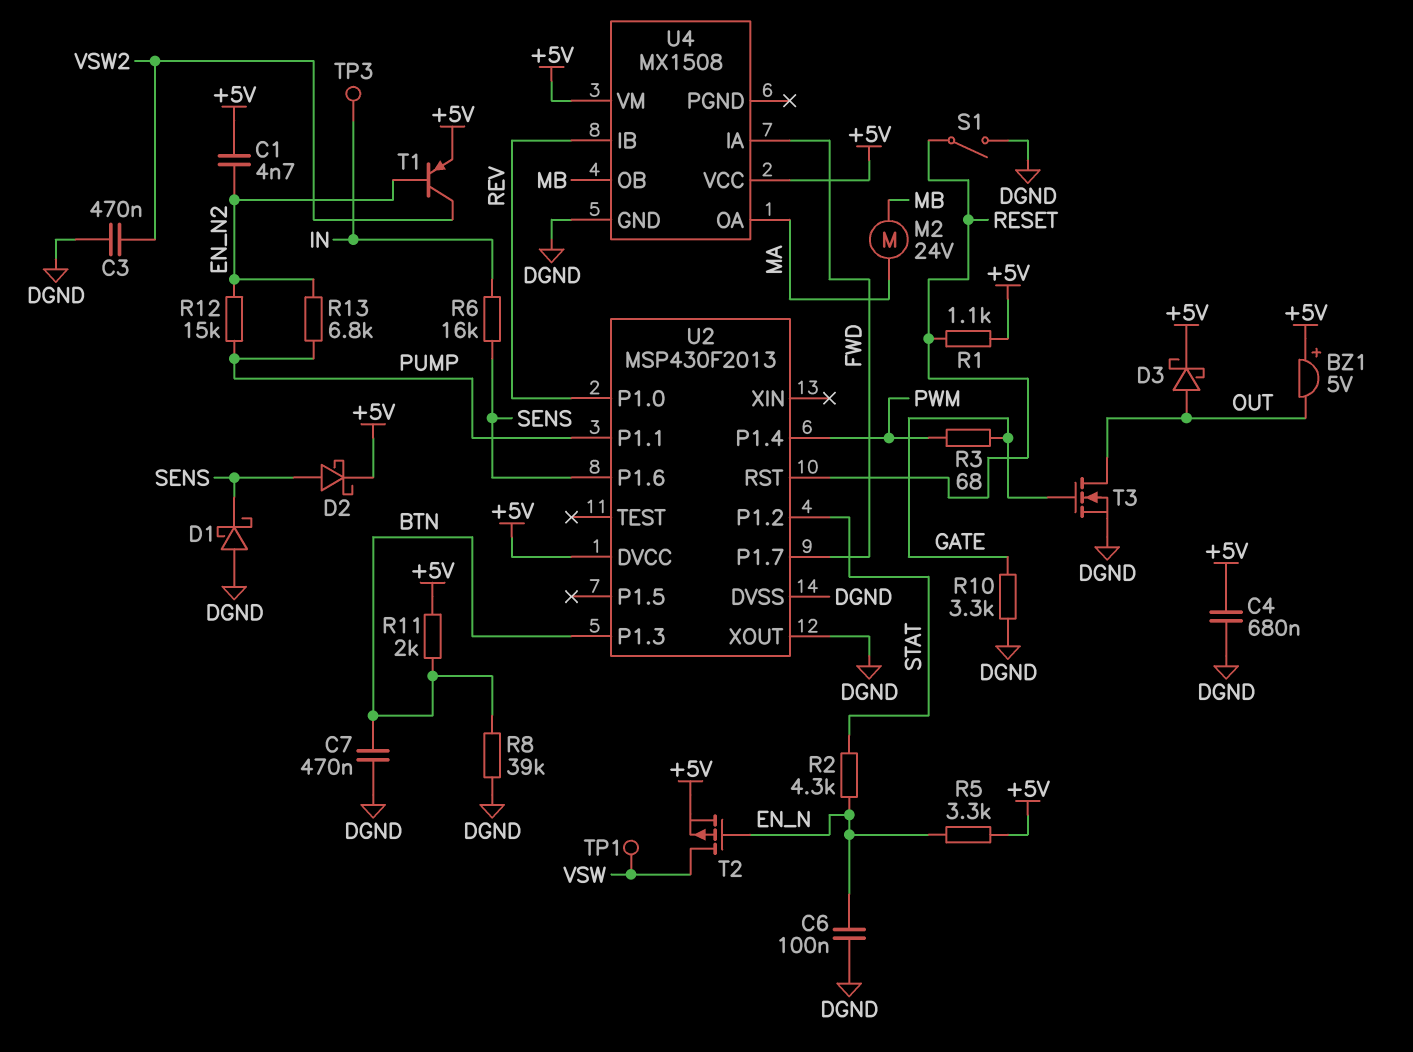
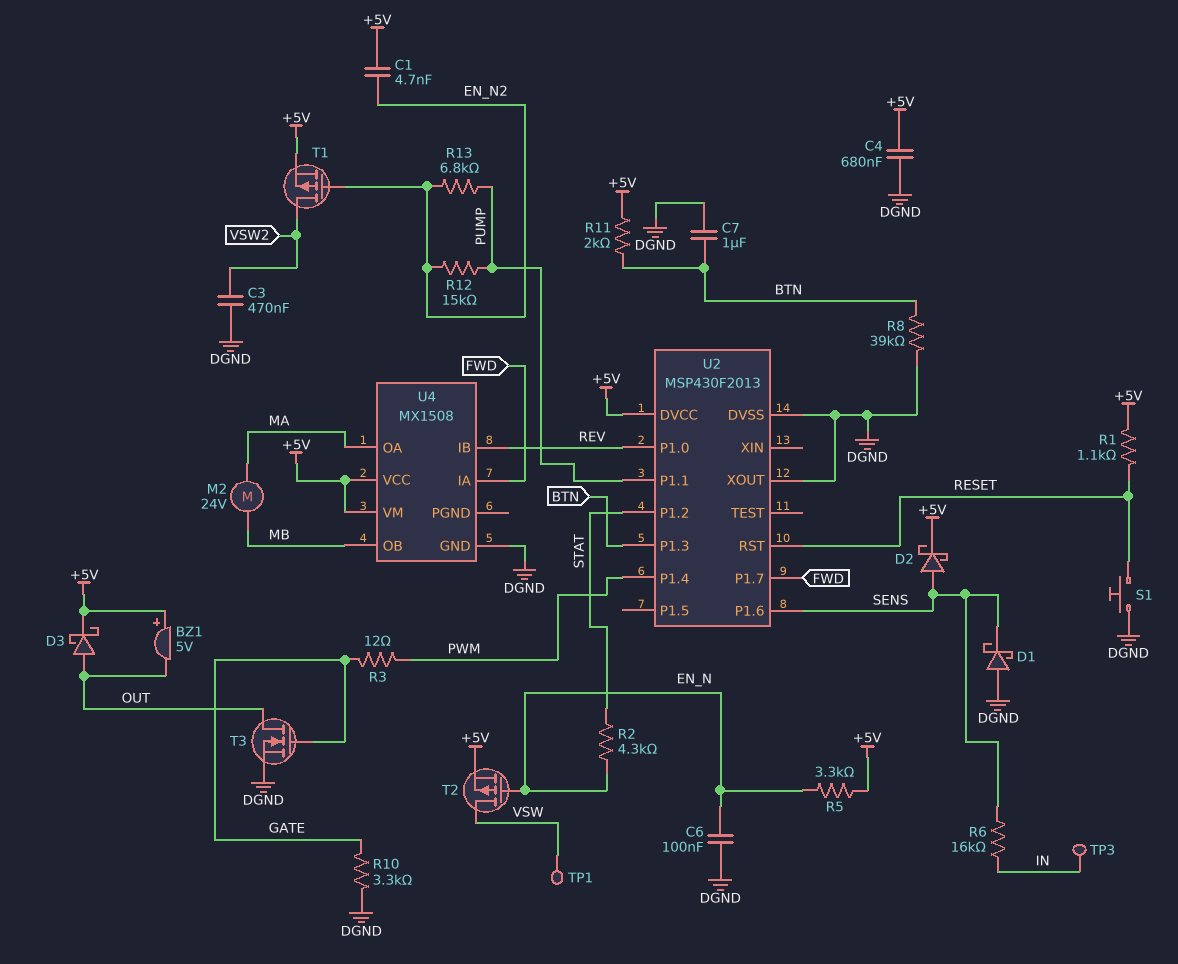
C7: 470nF (BTN, DGND) -> 1uF (BTN, DGND)
R3: 68 (GATE, PWM) -> 12 (GATE, PWM)
S1: switch (DGND, RESET) -> button (DGND, RESET)
T1: PNP (B EN_N2, C VSW2, E +5V) -> PMOS (G EN_N2, D VSW2, S +5V)

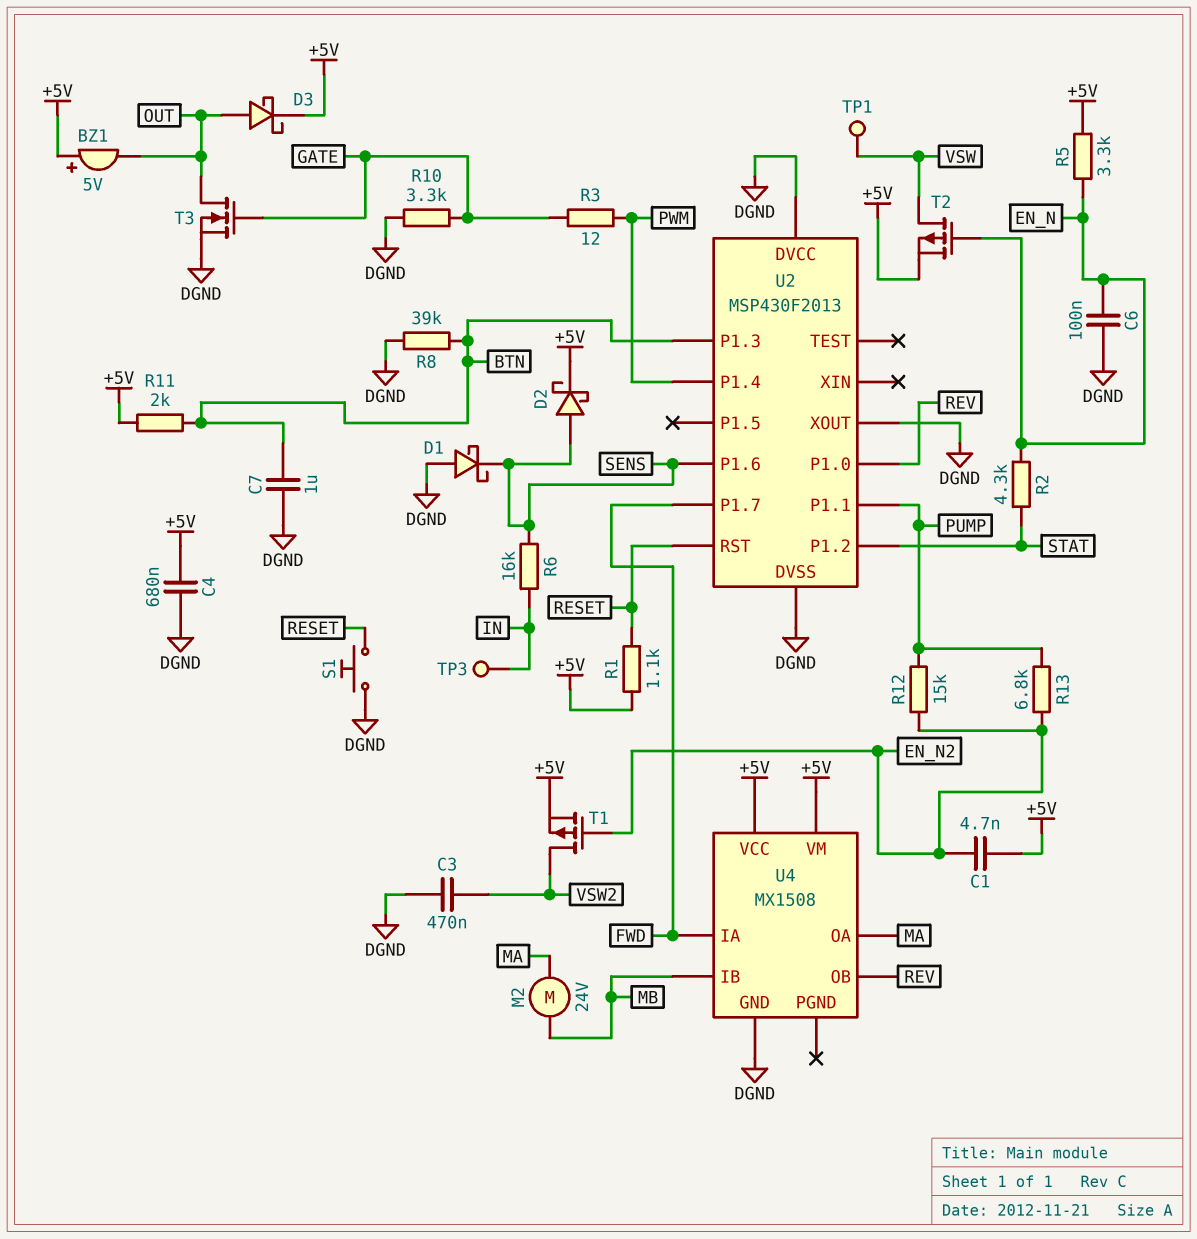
U2 pin DVCC: +5V -> DGND
U4 pin IB: REV -> MB
U4 pin OB: MB -> REV

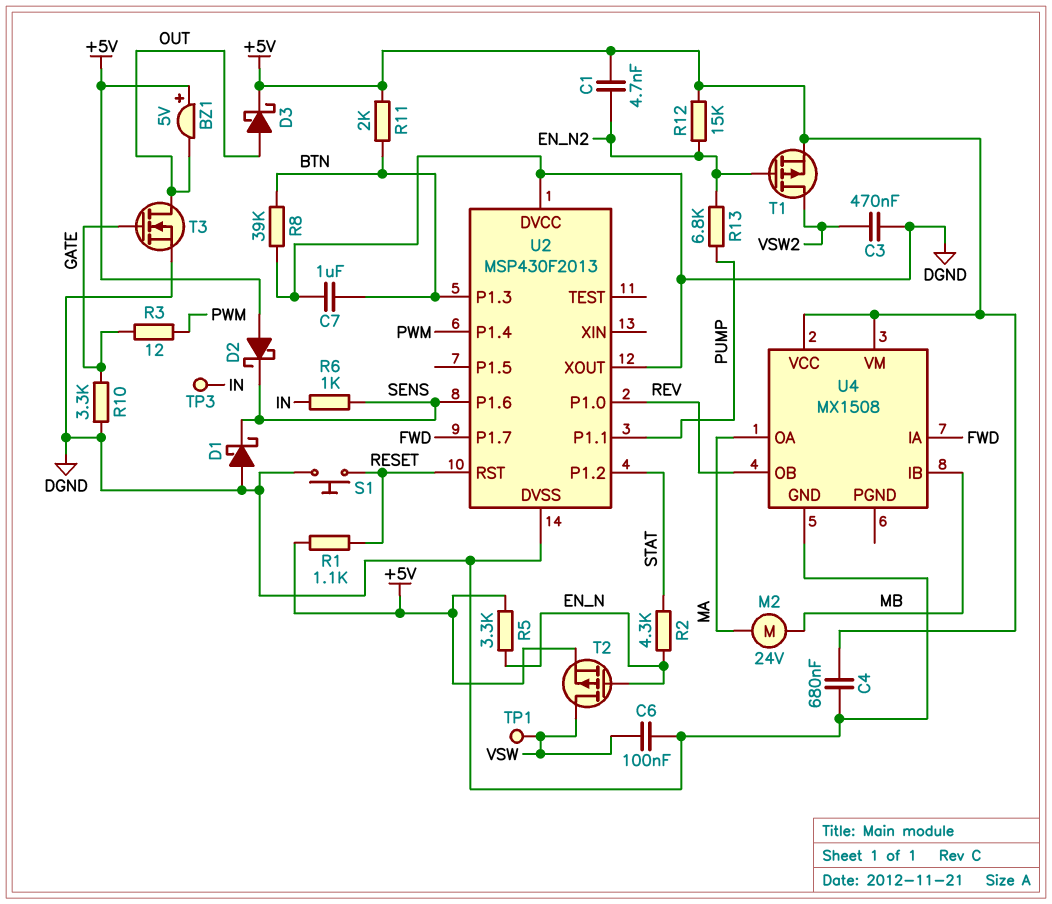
C6: 100nF (DGND, EN_N) -> 100nF (DGND, VSW)
D2: schottky (A SENS, K +5V) -> schottky (A +5V, K SENS)
R6: 16k (IN, SENS) -> 1k (IN, SENS)
R12: 15k (EN_N2, PUMP) -> 15k (+5V, EN_N2)

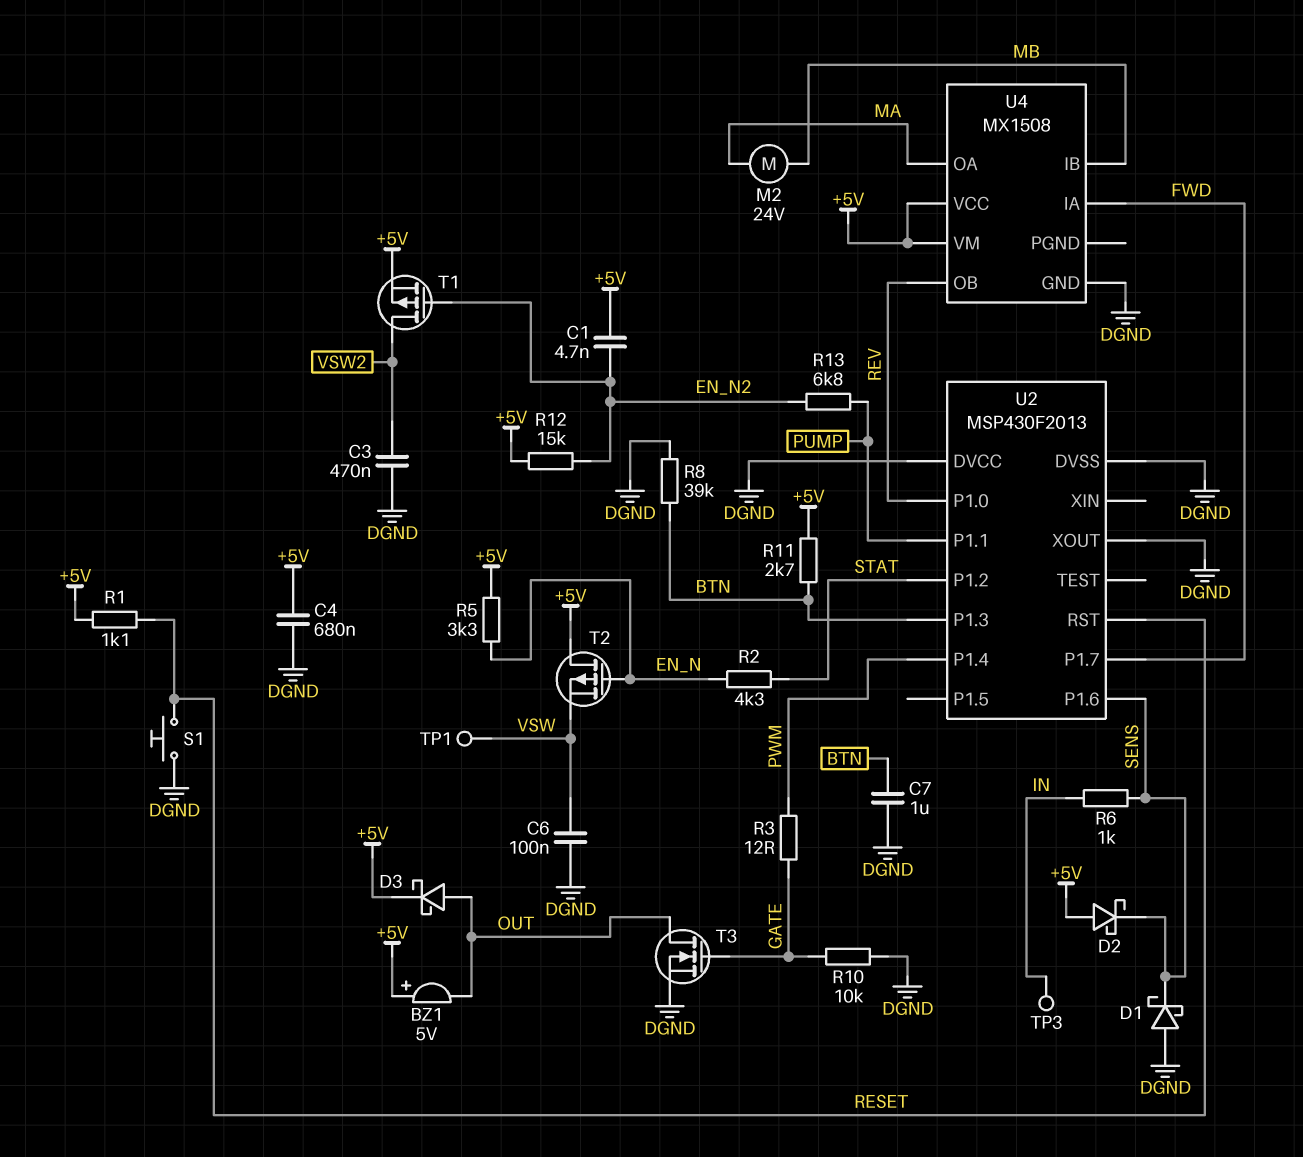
R10: 3.3k (DGND, GATE) -> 10k (DGND, GATE)
R11: 2k (+5V, BTN) -> 2.7k (+5V, BTN)
T2: PMOS (G EN_N, D VSW, S +5V) -> PMOS (G EN_N, D +5V, S VSW)

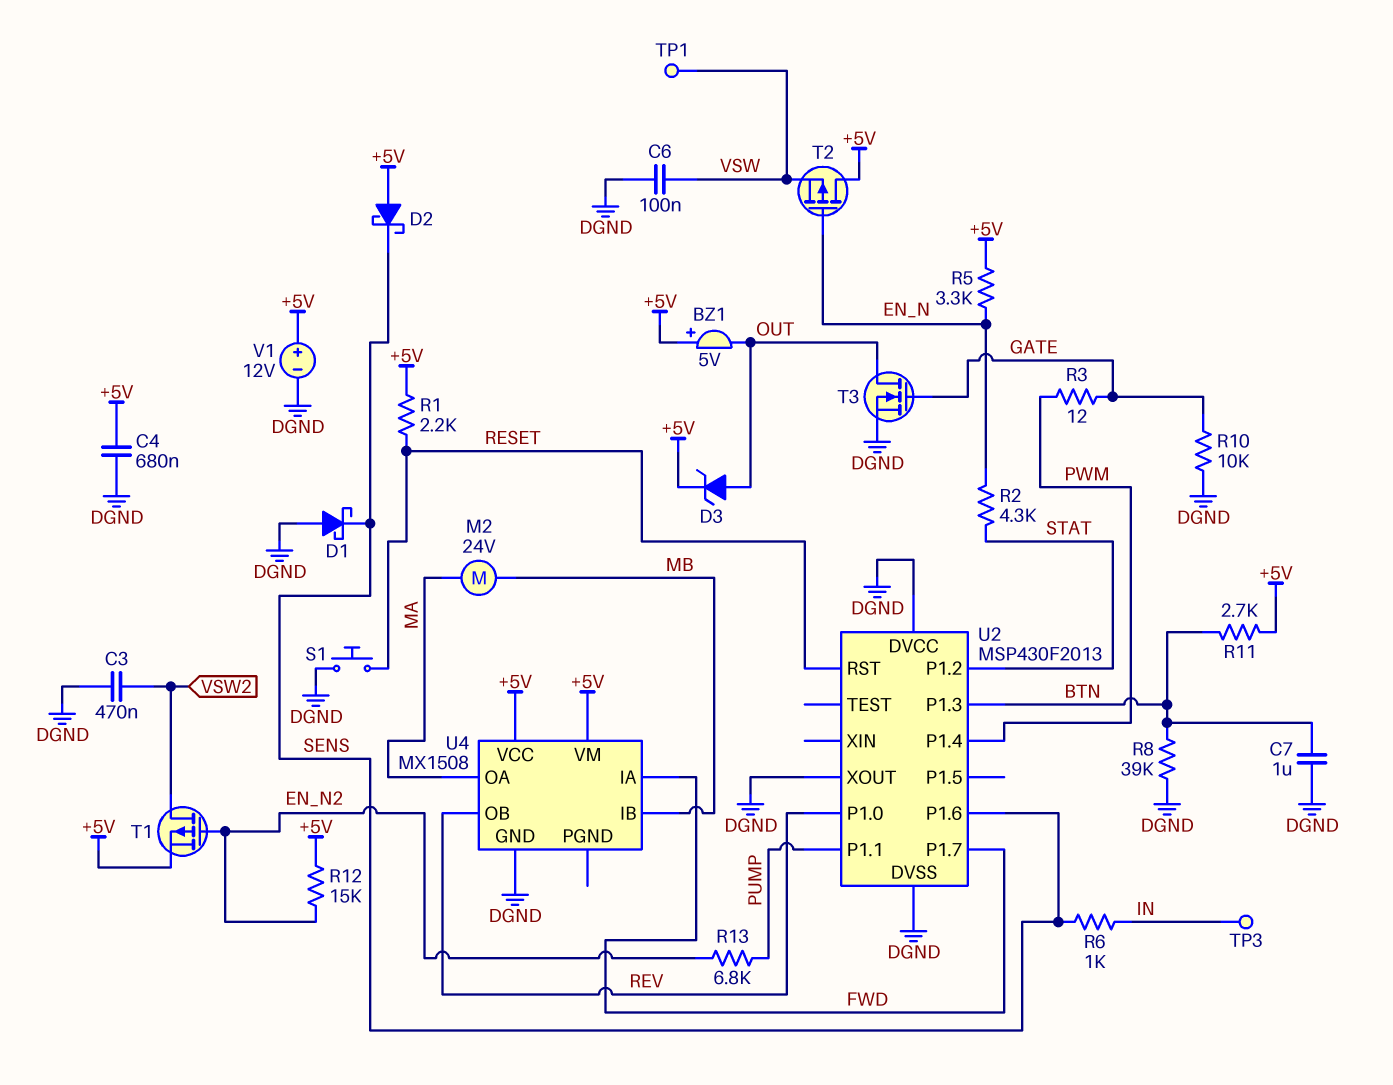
C1: 4.7nF (+5V, EN_N2) -> none
D3: schottky (A OUT, K +5V) -> zener (A OUT, K +5V)
R1: 1.1k (+5V, RESET) -> 2.2k (+5V, RESET)
V1: none -> 12V (plus +5V, minus DGND)

